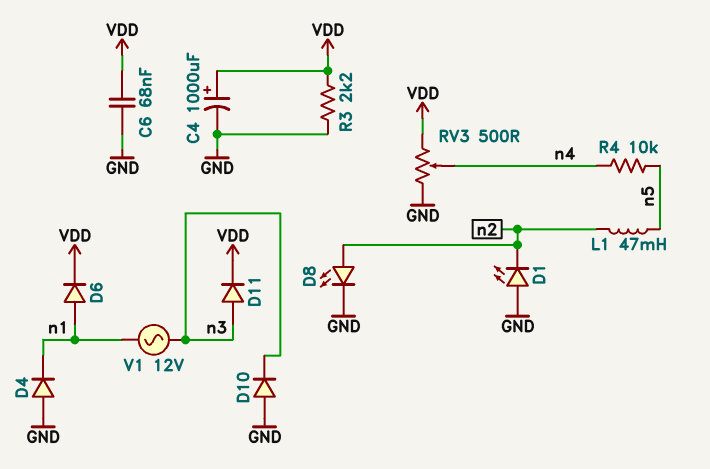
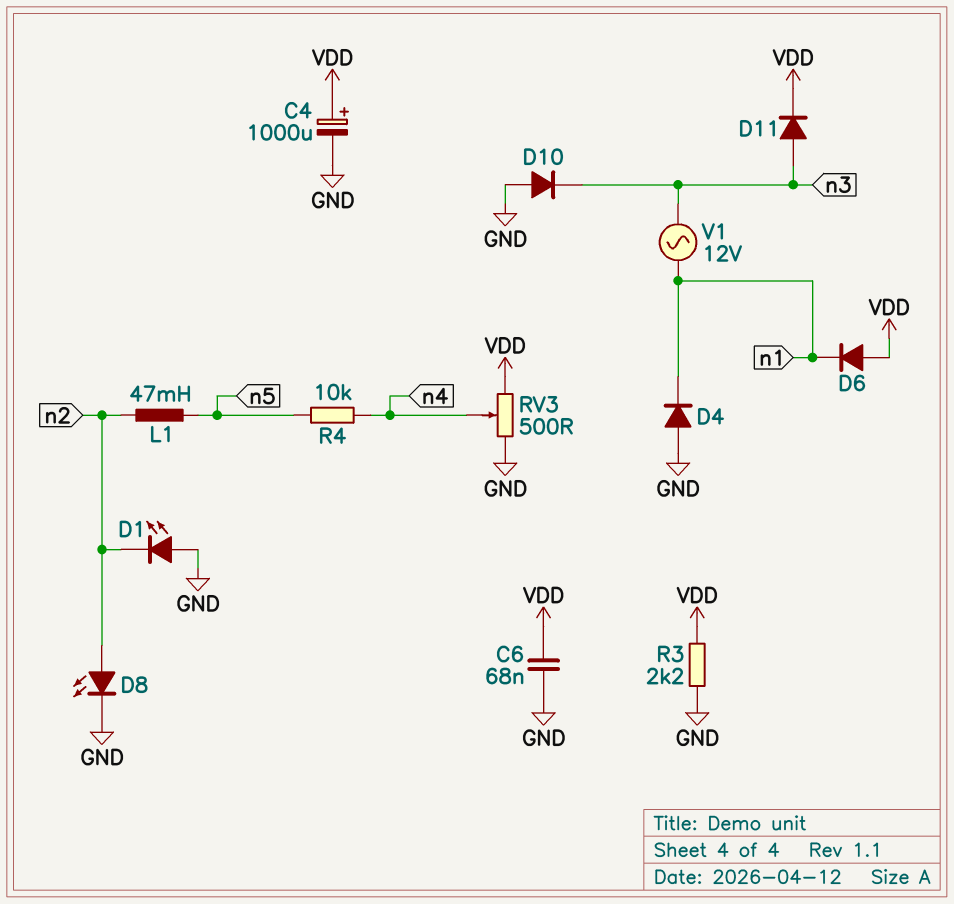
D6: diode (A n1, K VDD) -> diode (A VDD, K n1)

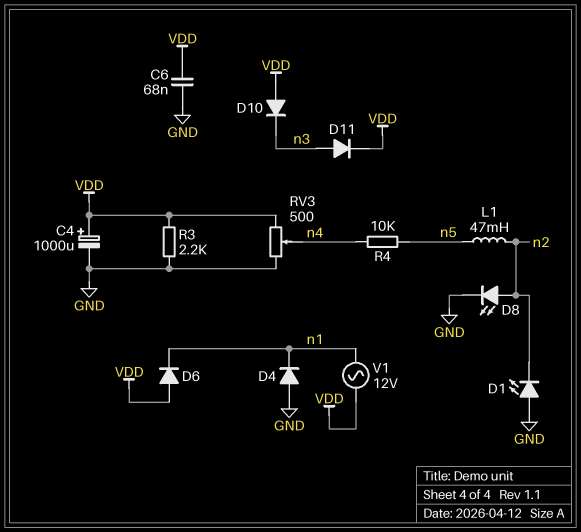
D10: diode (A GND, K n3) -> diode (A VDD, K n3)
V1: AC 12V (n1, n3) -> AC 12V (VDD, n1)

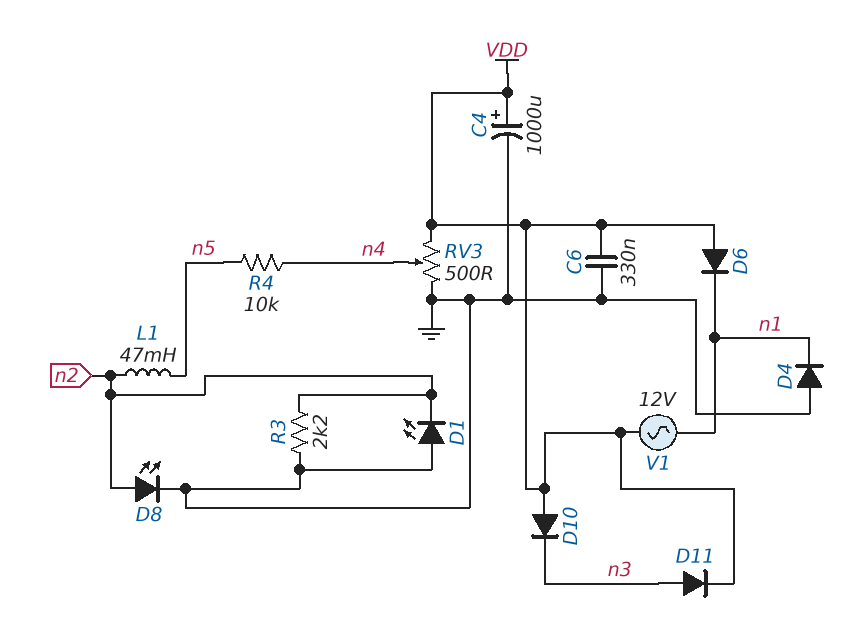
C6: 68nF (GND, VDD) -> 330nF (GND, VDD)
R3: 2.2k (GND, VDD) -> 2.2k (GND, n2)

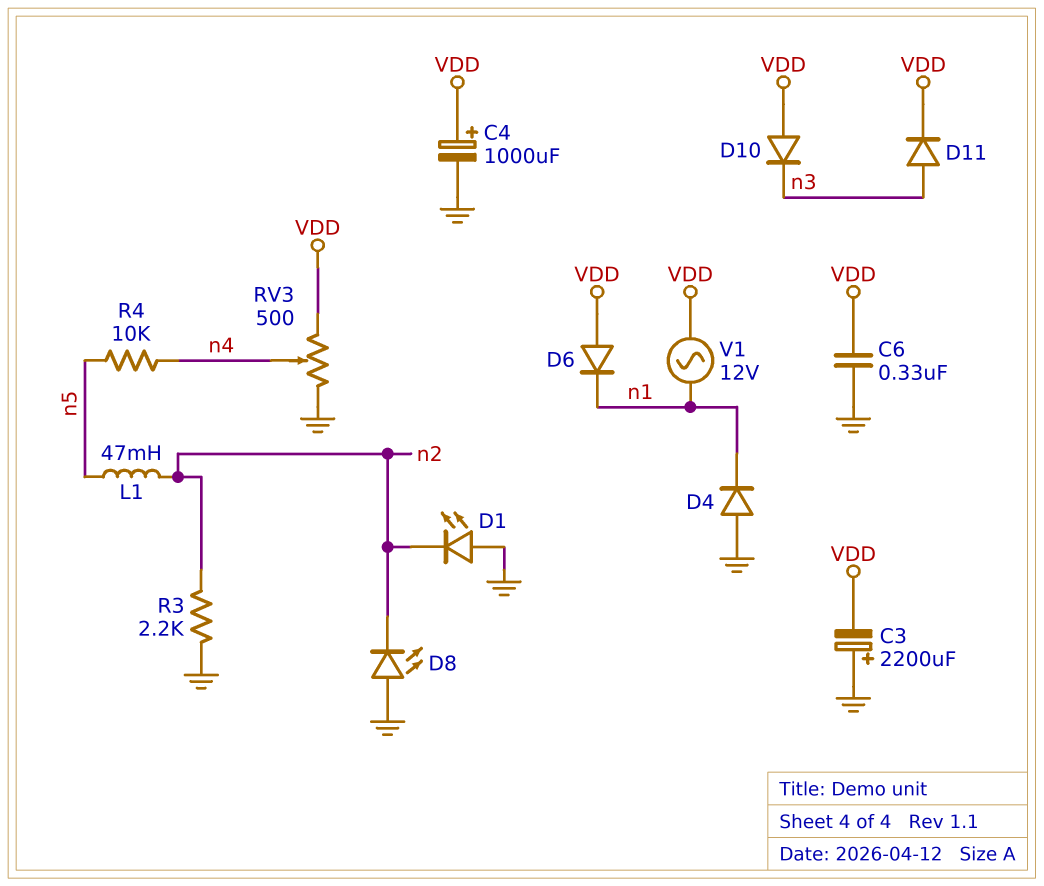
C3: none -> 2200uF (plus GND, minus VDD)
D8: LED (A n2, K GND) -> LED (A GND, K n2)

